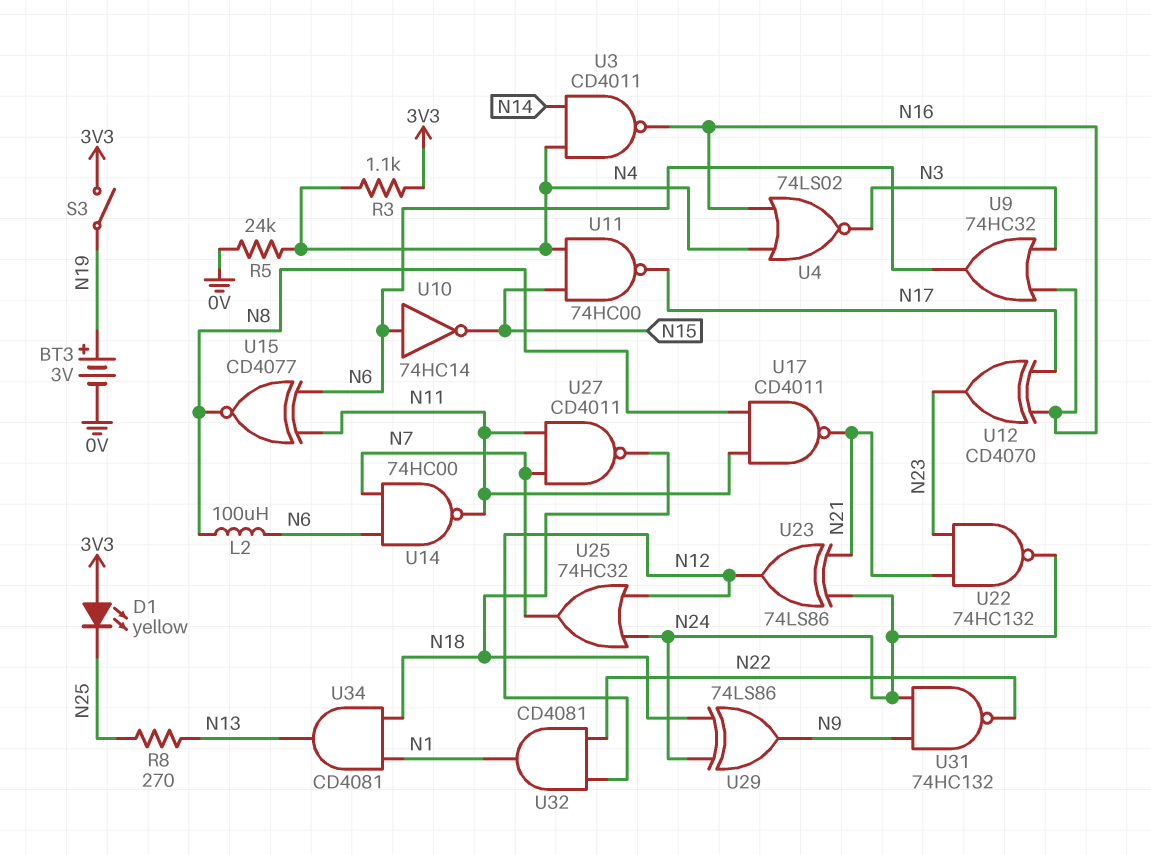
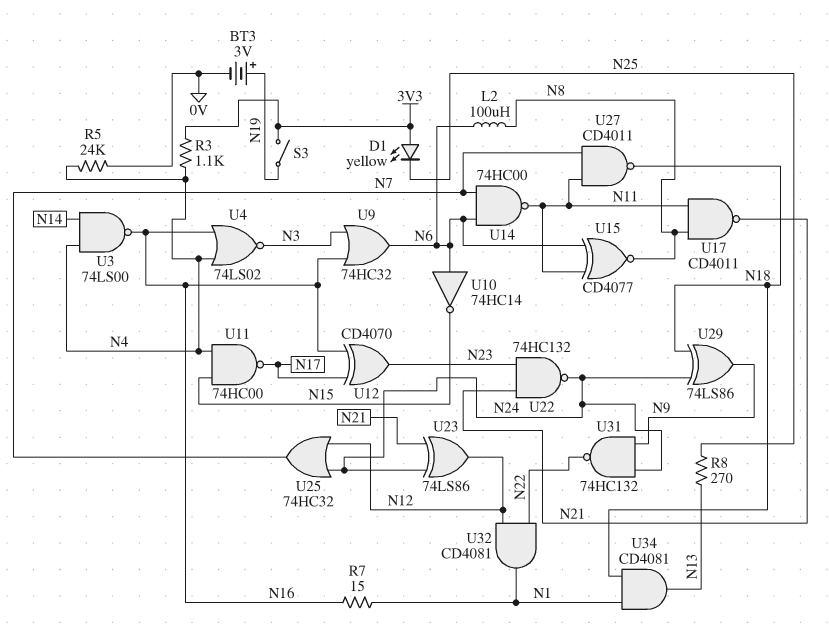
R7: none -> 15 (N1, N16)
U3: NAND CD4011 (in N4, in N14, out N16) -> NAND 74LS00 (in N4, in N14, out N16)

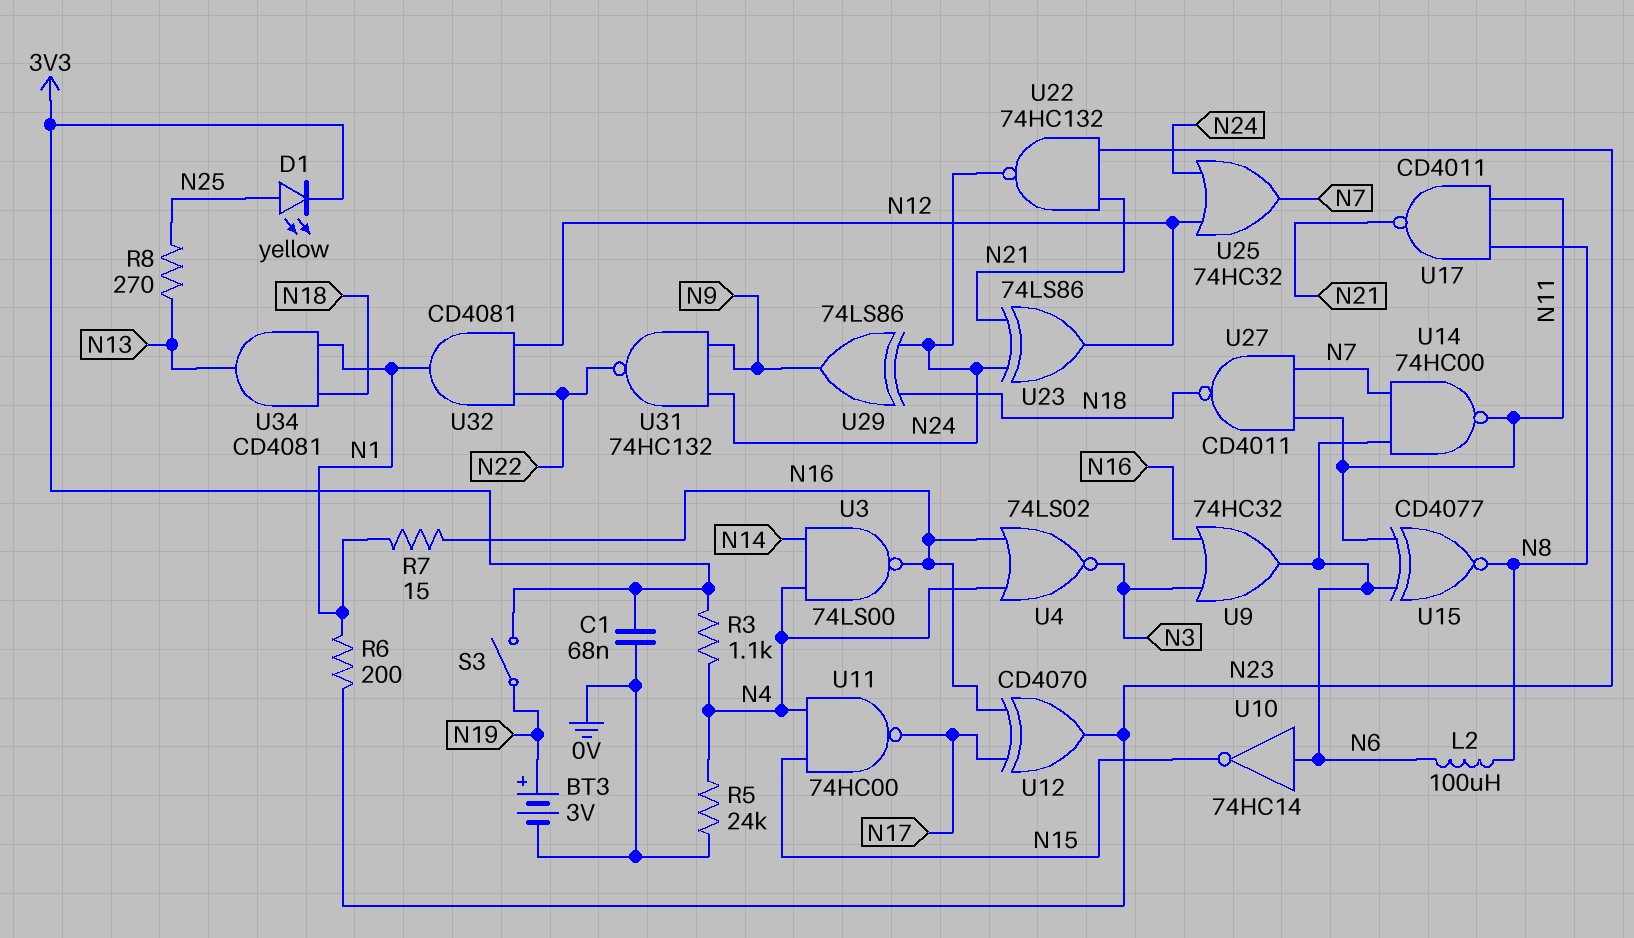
C1: none -> 68nF (0V, 3V3)
D1: LED yellow (A 3V3, K N25) -> LED yellow (A N25, K 3V3)
R6: none -> 200 (N1, N23)

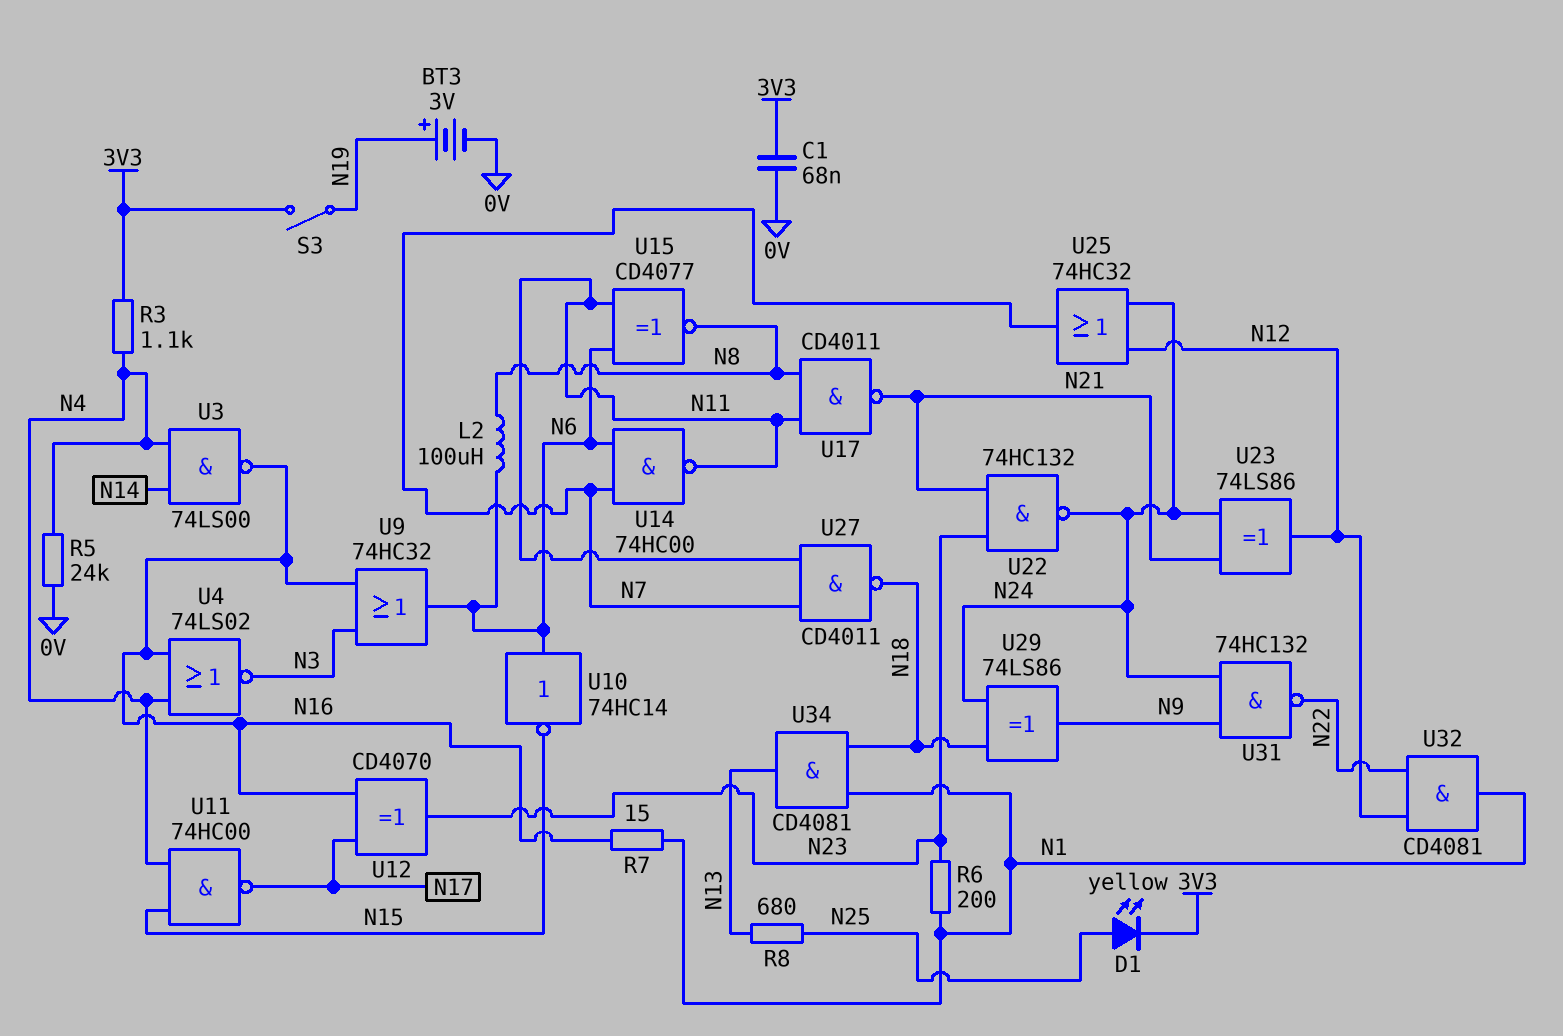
R8: 270 (N13, N25) -> 680 (N13, N25)

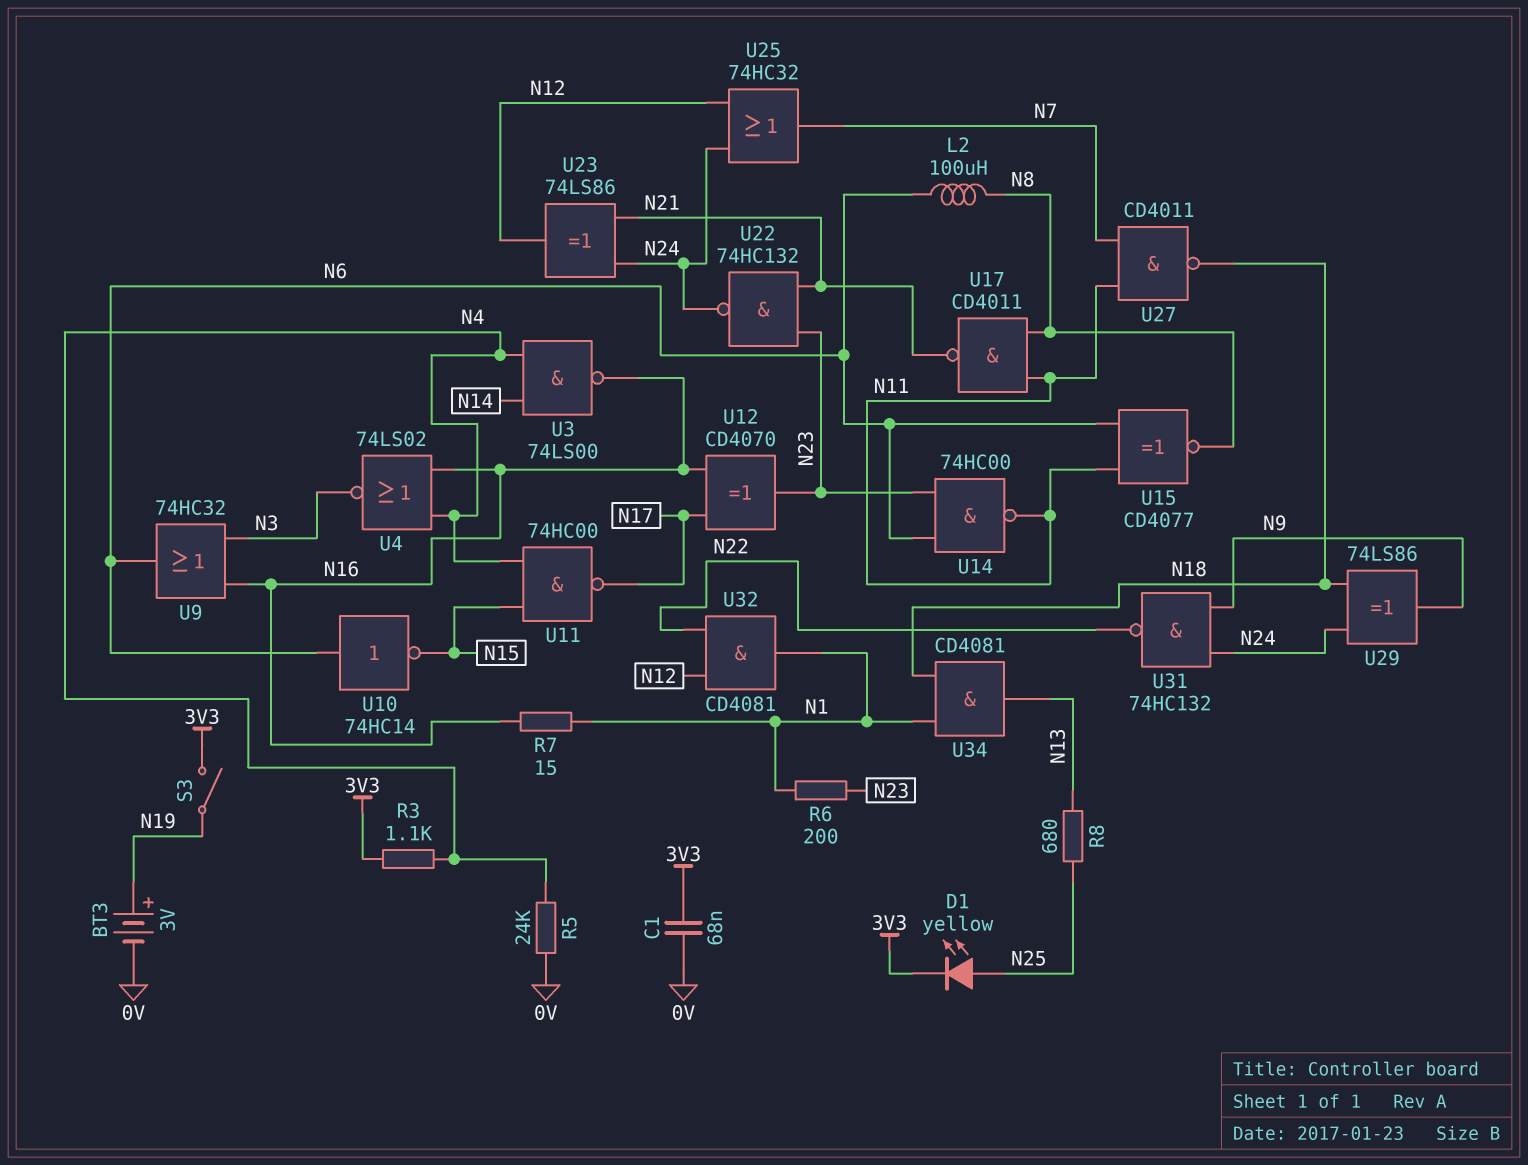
U14: NAND 74HC00 (in N6, in N7, out N11) -> NAND 74HC00 (in N6, in N23, out N11)

